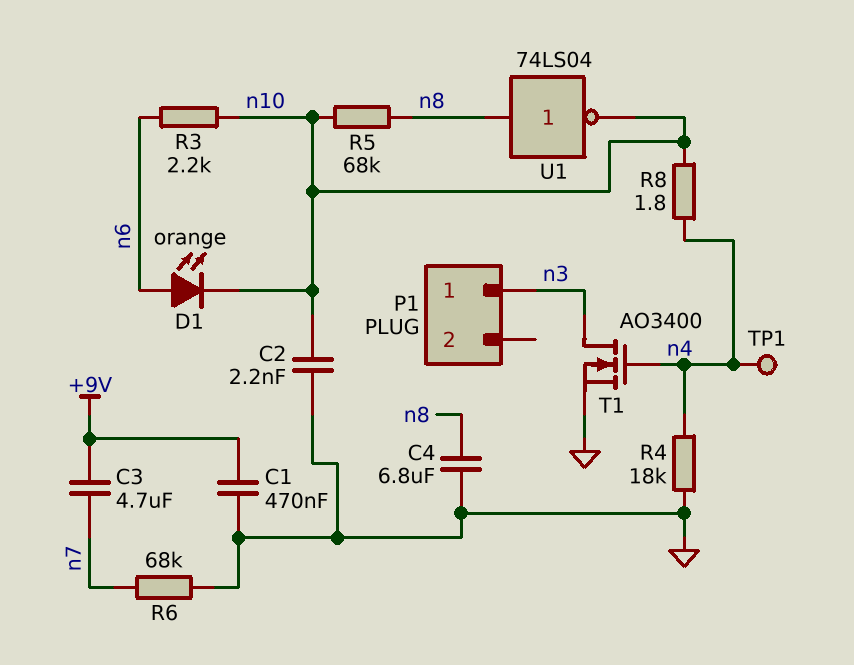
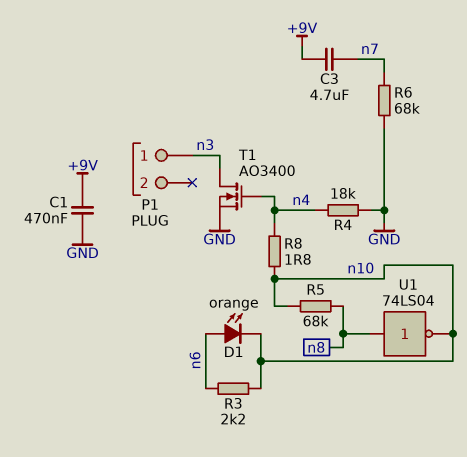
C2: 2.2nF (GND, n10) -> none
C4: 6.8uF (GND, n8) -> none
TP1: test point (n4) -> none

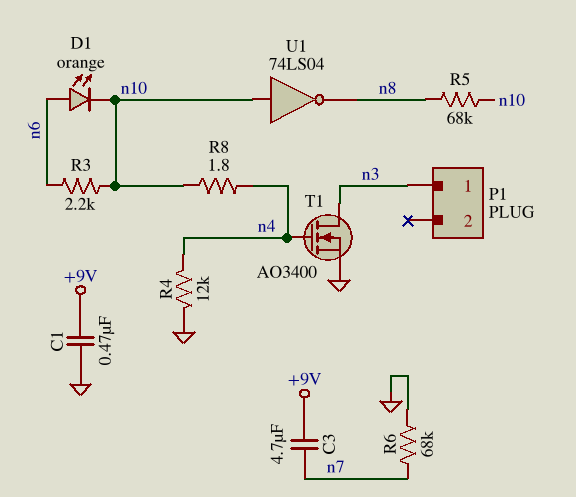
R4: 18k (GND, n4) -> 12k (GND, n4)
U1: NOT 74LS04 (in n8, out n10) -> NOT 74LS04 (in n10, out n8)

